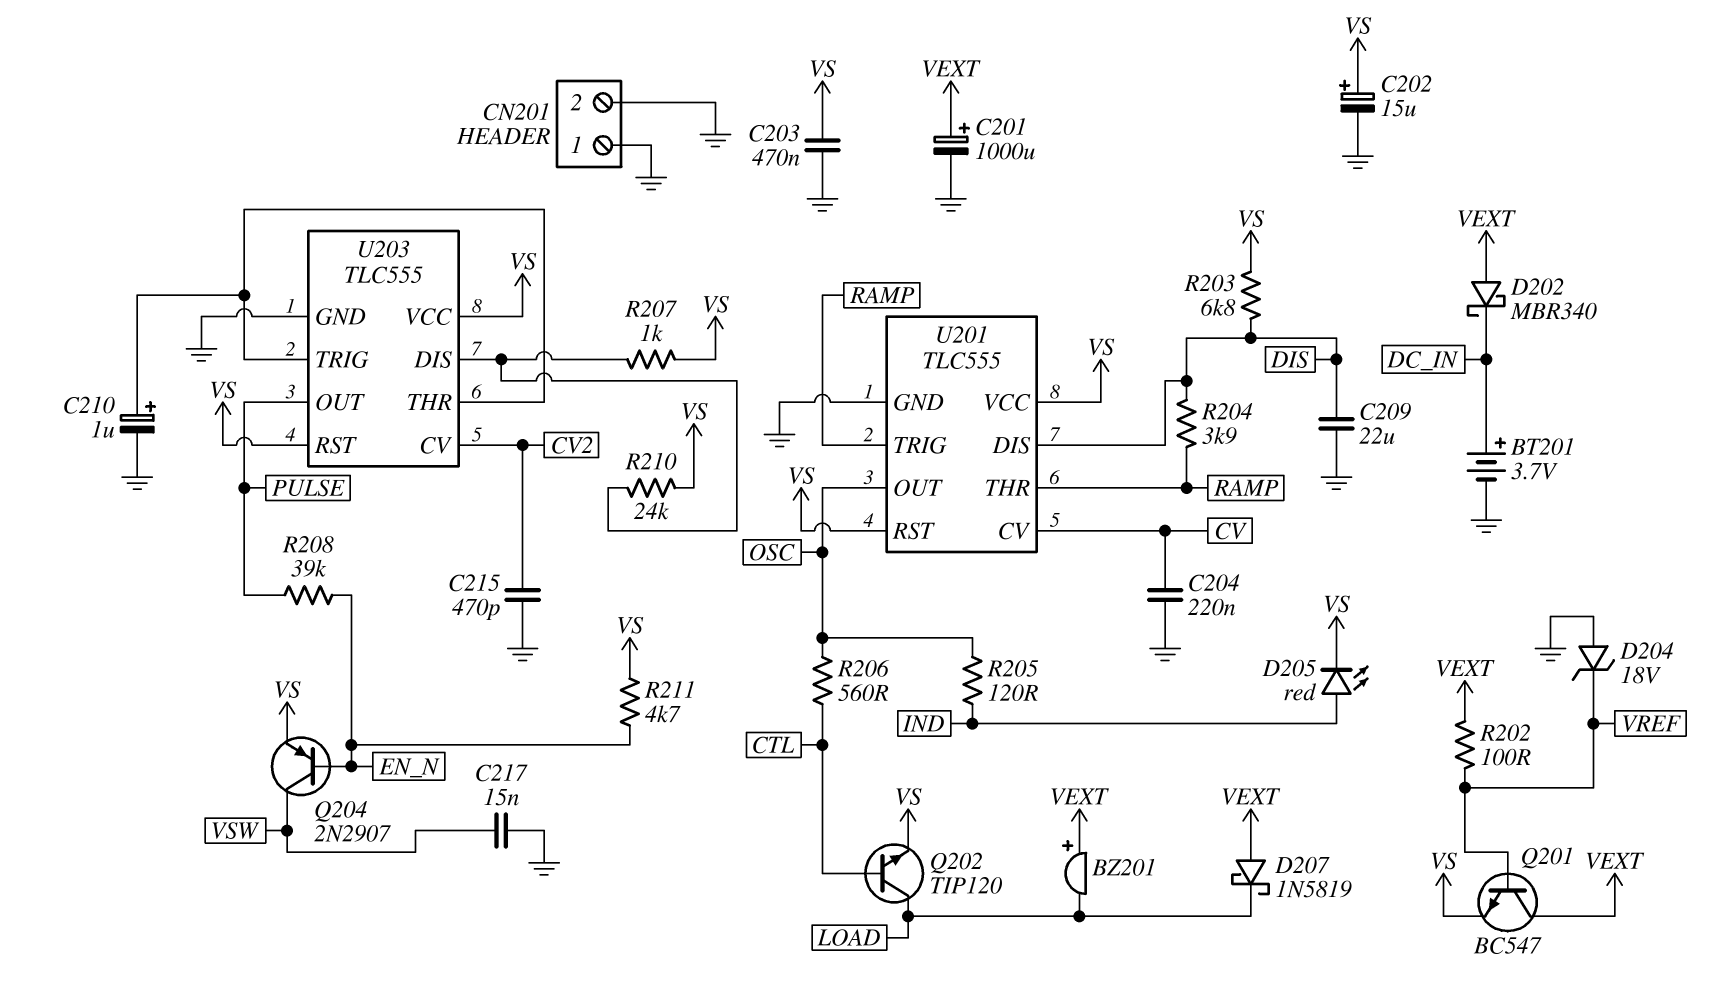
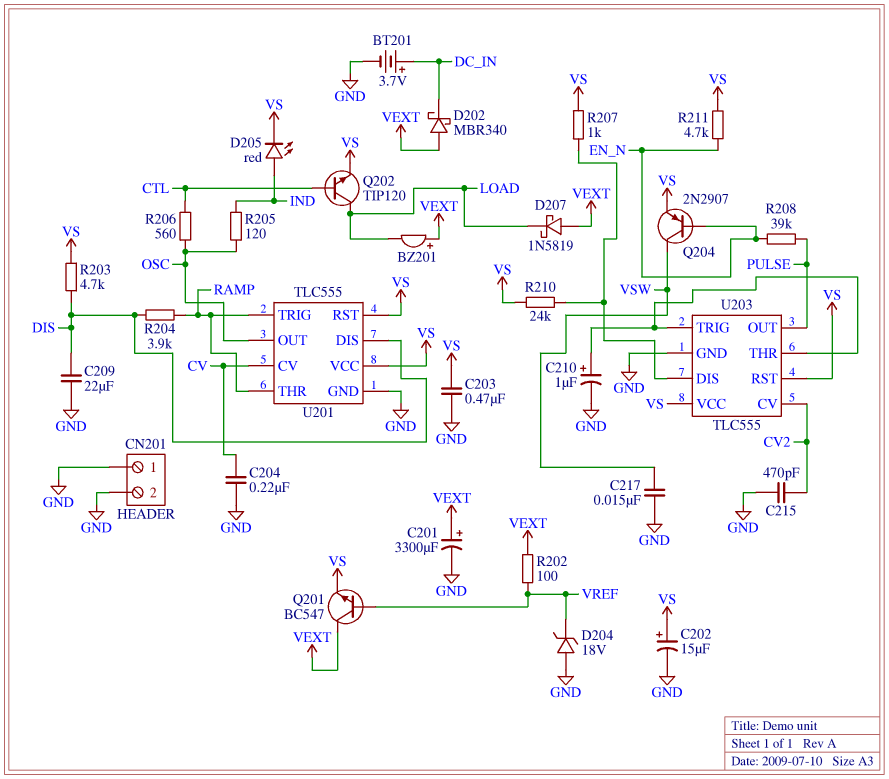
C201: 1000uF (plus VEXT, minus GND) -> 3300uF (plus VEXT, minus GND)
R203: 6.8k (DIS, VS) -> 4.7k (DIS, VS)

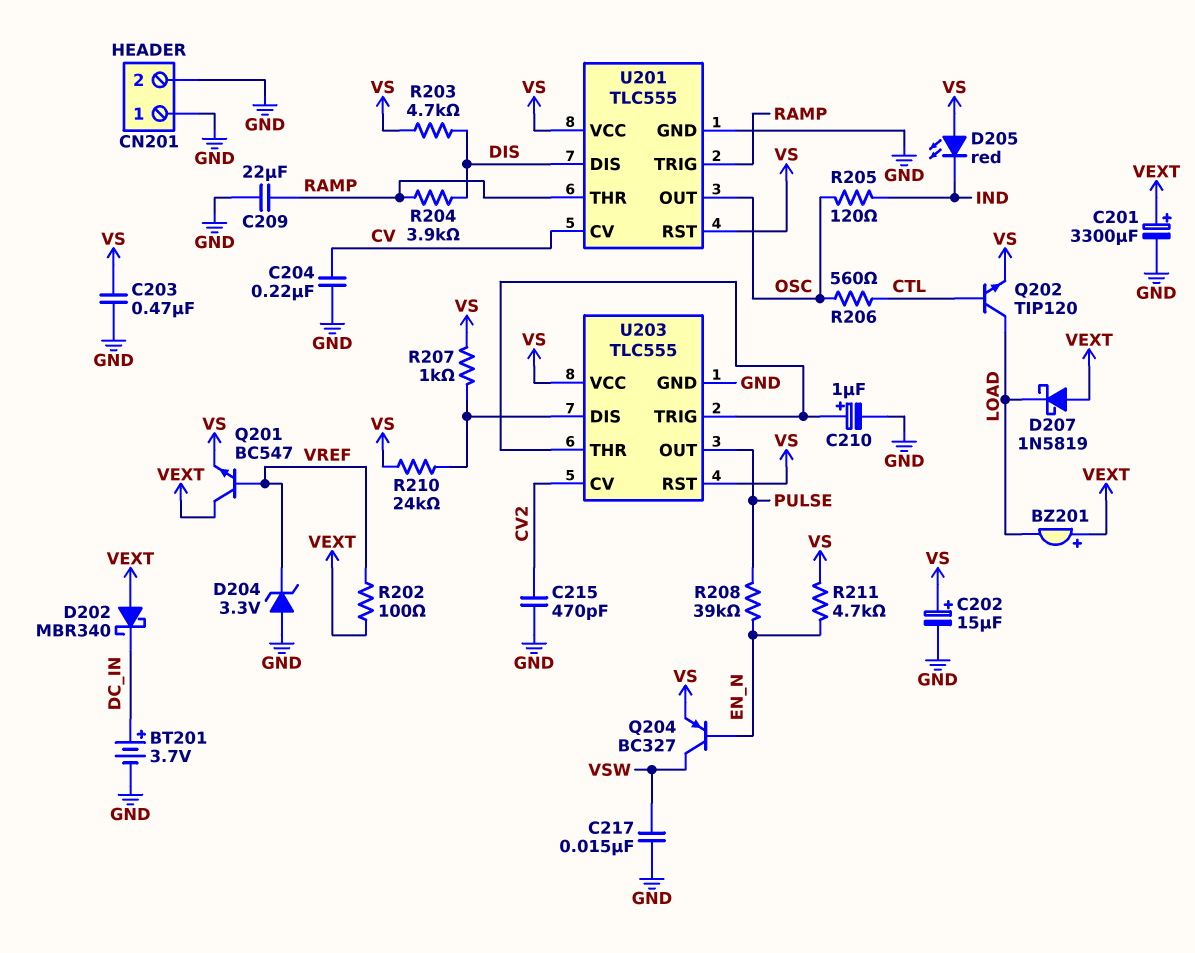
C209: 22uF (DIS, GND) -> 22uF (GND, RAMP)
D204: zener 18V (A GND, K VREF) -> zener 3.3V (A GND, K VREF)
D205: LED red (A IND, K VS) -> LED red (A VS, K IND)
Q204: PNP 2N2907 (B EN_N, C VSW, E VS) -> PNP BC327 (B EN_N, C VSW, E VS)

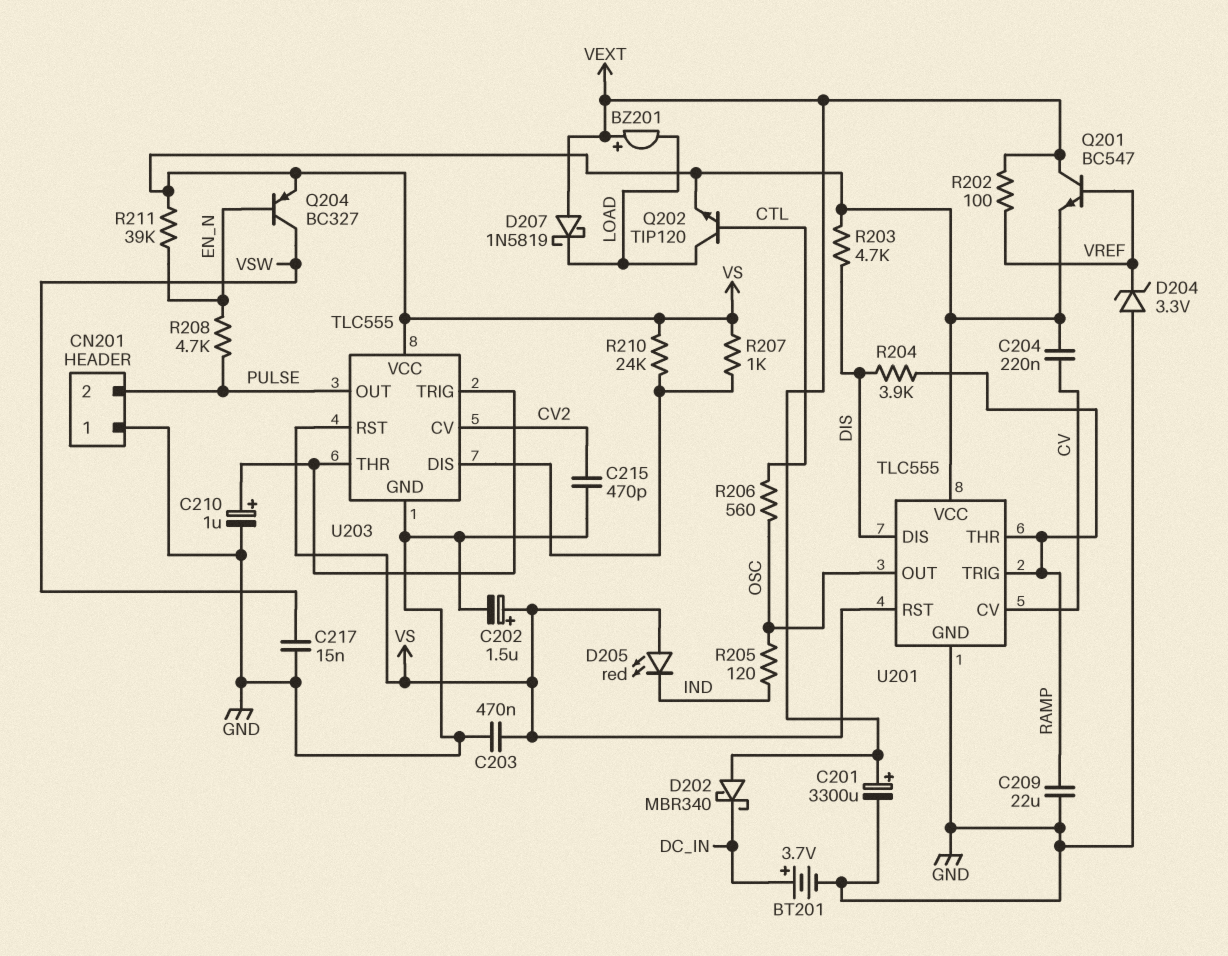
C202: 15uF (plus VS, minus GND) -> 1.5uF (plus VS, minus GND)
C204: 220nF (CV, GND) -> 220nF (CV, VS)
CN201 pin 2: GND -> PULSE
R208: 39k (EN_N, PULSE) -> 4.7k (EN_N, PULSE)
R211: 4.7k (EN_N, VS) -> 39k (EN_N, VS)

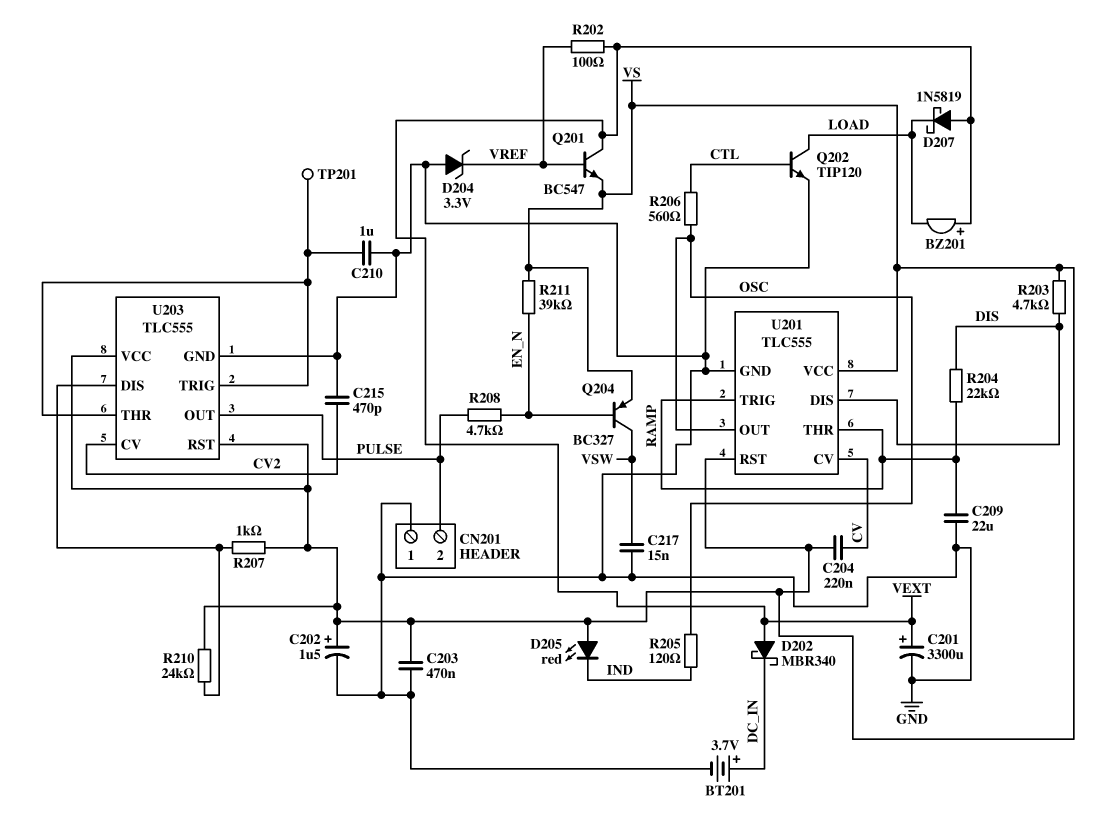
C210: 1uF (plus U203/THR, minus GND) -> 1uF (GND, U203/THR)
Q202: NPN TIP120 (B CTL, C LOAD, E VS) -> NPN TIP120 (B CTL, C LOAD, E GND)
R204: 3.9k (DIS, RAMP) -> 22k (DIS, RAMP)
TP201: none -> test point (U203/THR)

